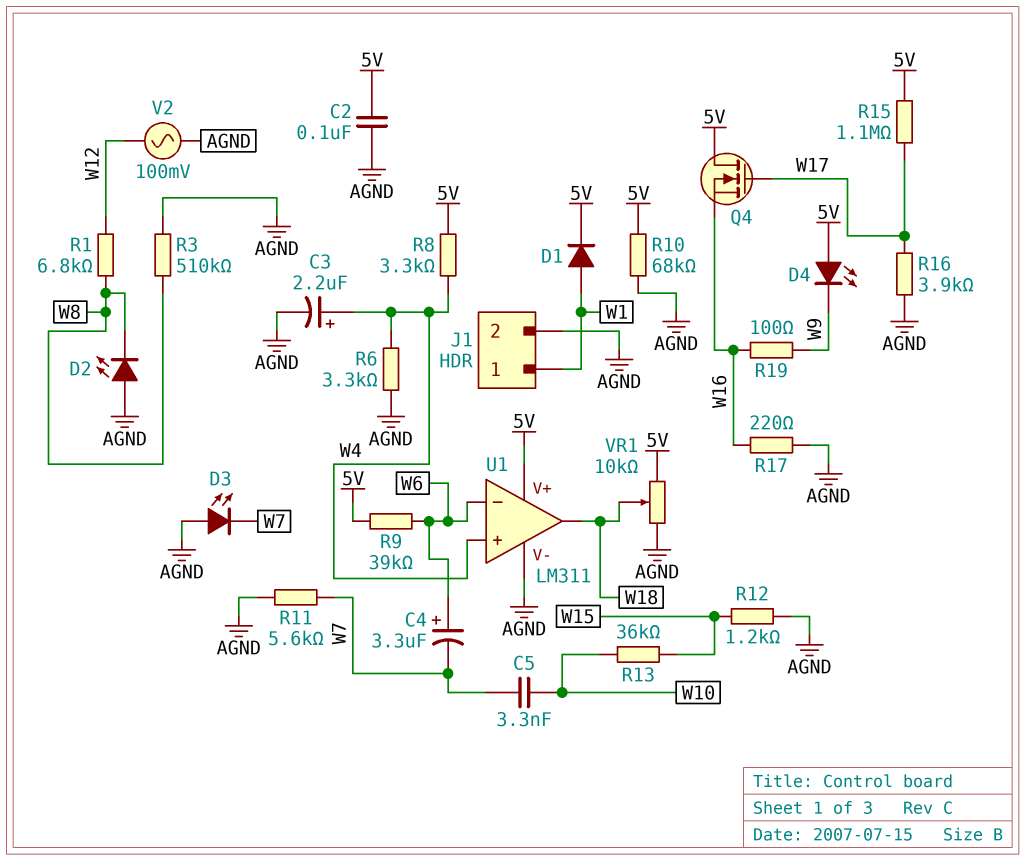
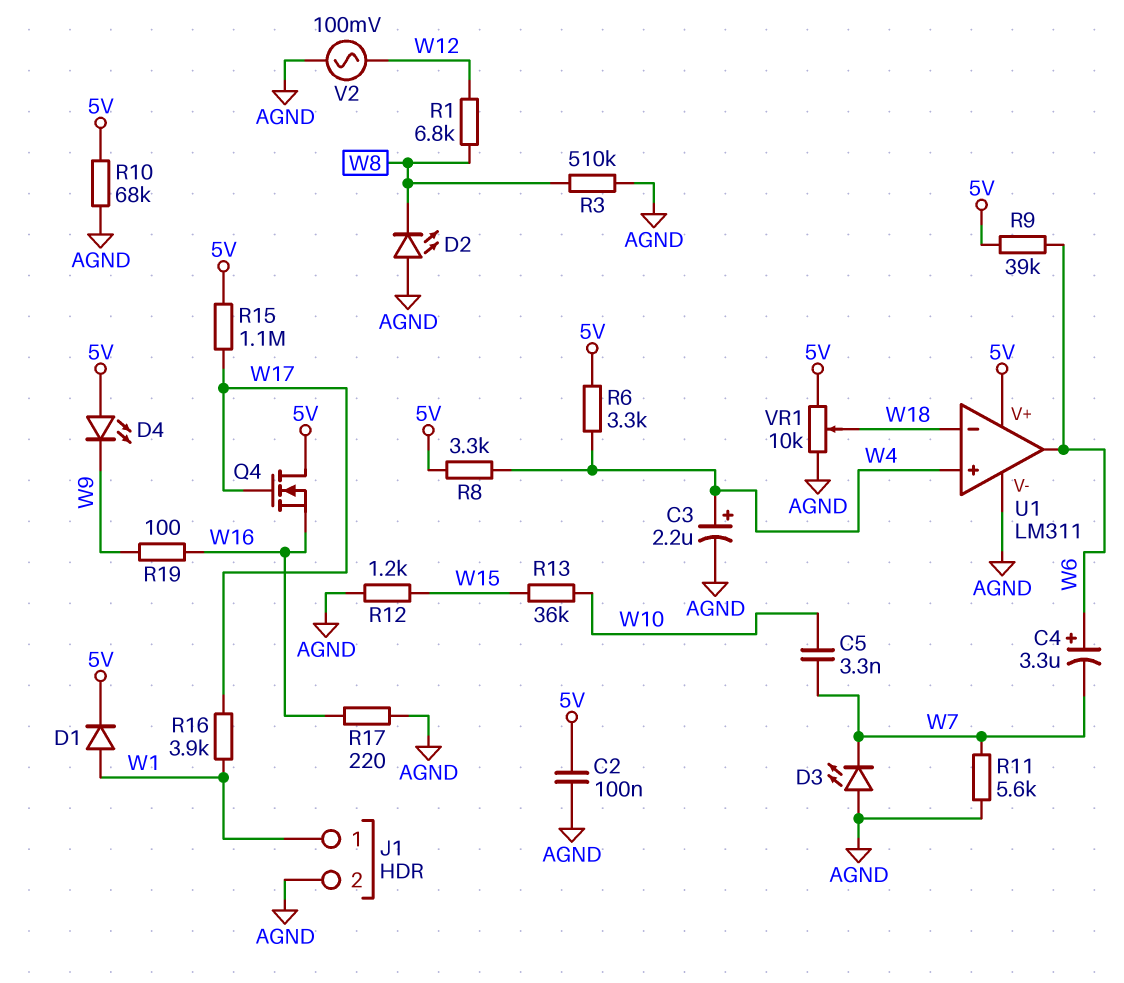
R6: 3.3k (AGND, W4) -> 3.3k (5V, W4)
R16: 3.9k (AGND, W17) -> 3.9k (W1, W17)
U1 pin in-: W6 -> W18
U1 pin out: W18 -> W6

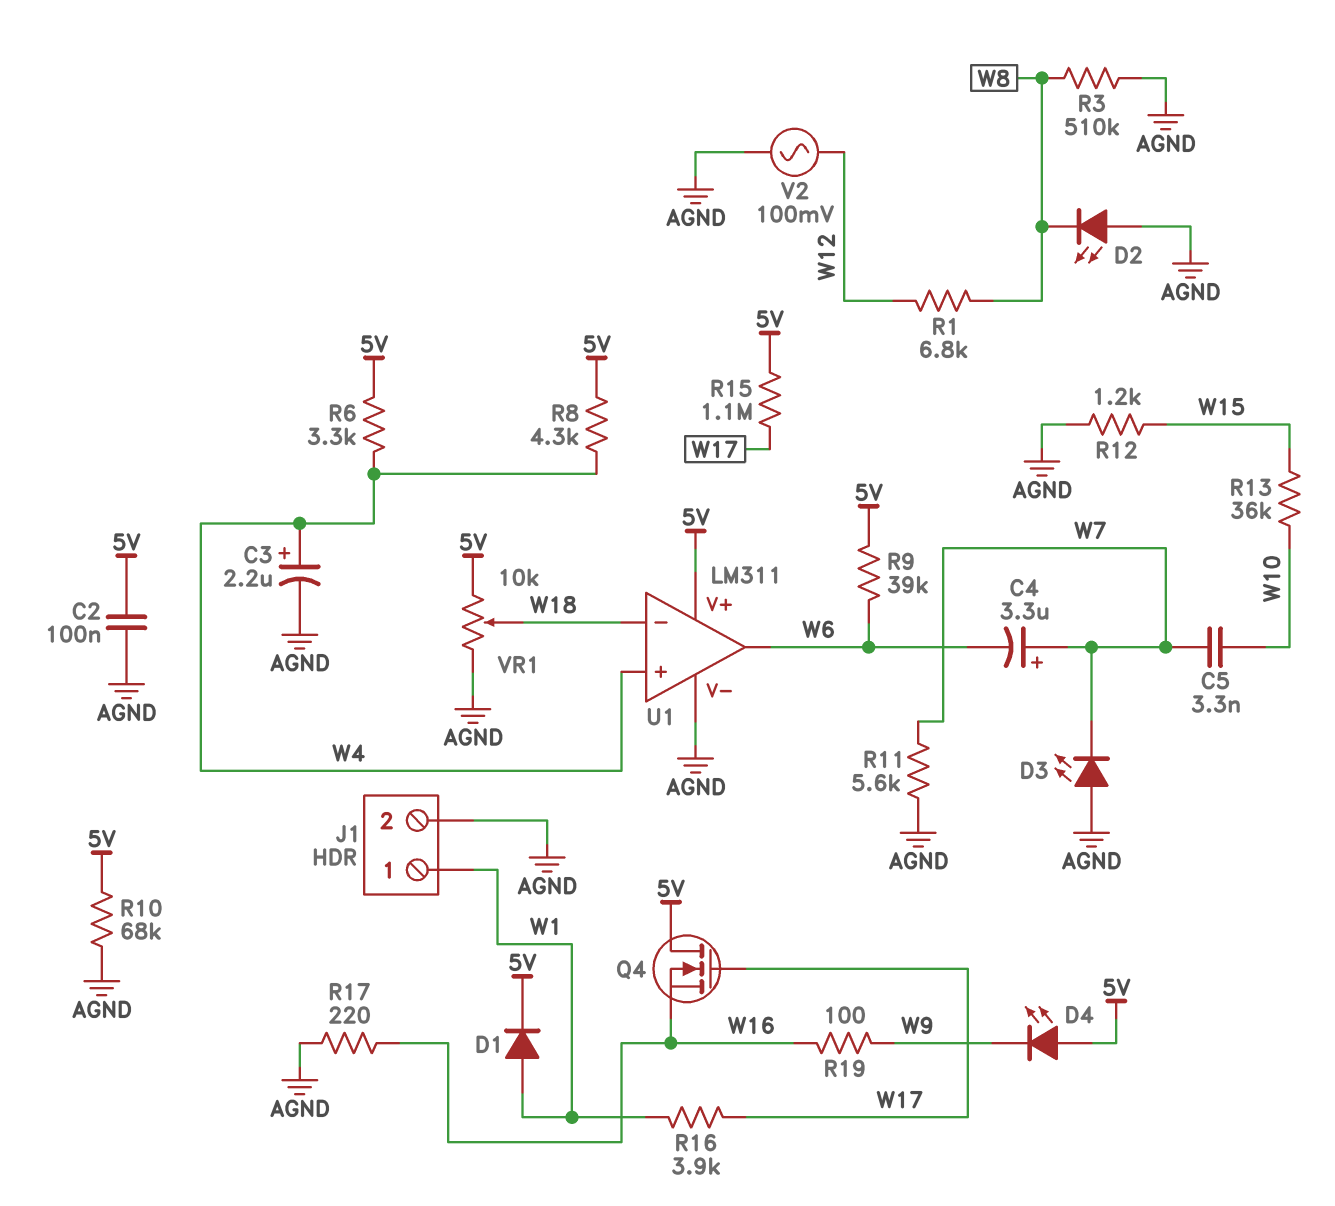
C4: 3.3uF (plus W6, minus W7) -> 3.3uF (plus W7, minus W6)
R8: 3.3k (5V, W4) -> 4.3k (5V, W4)

